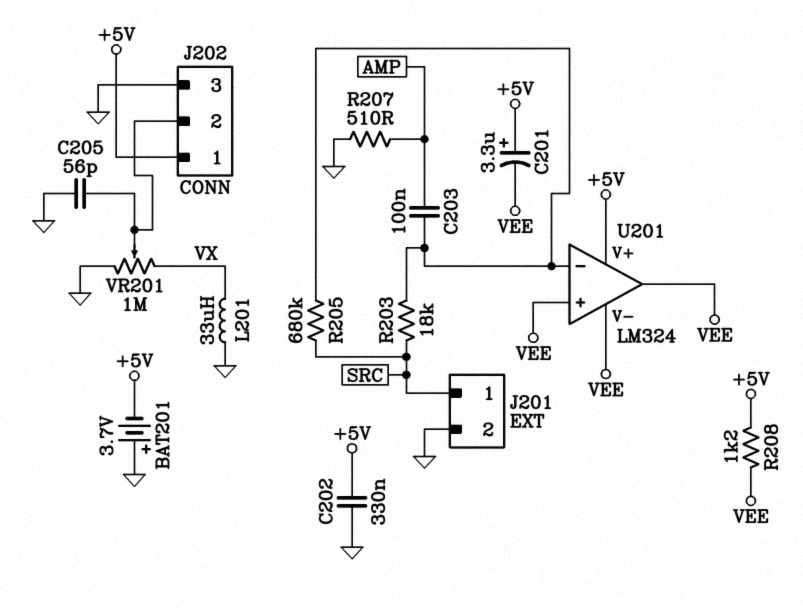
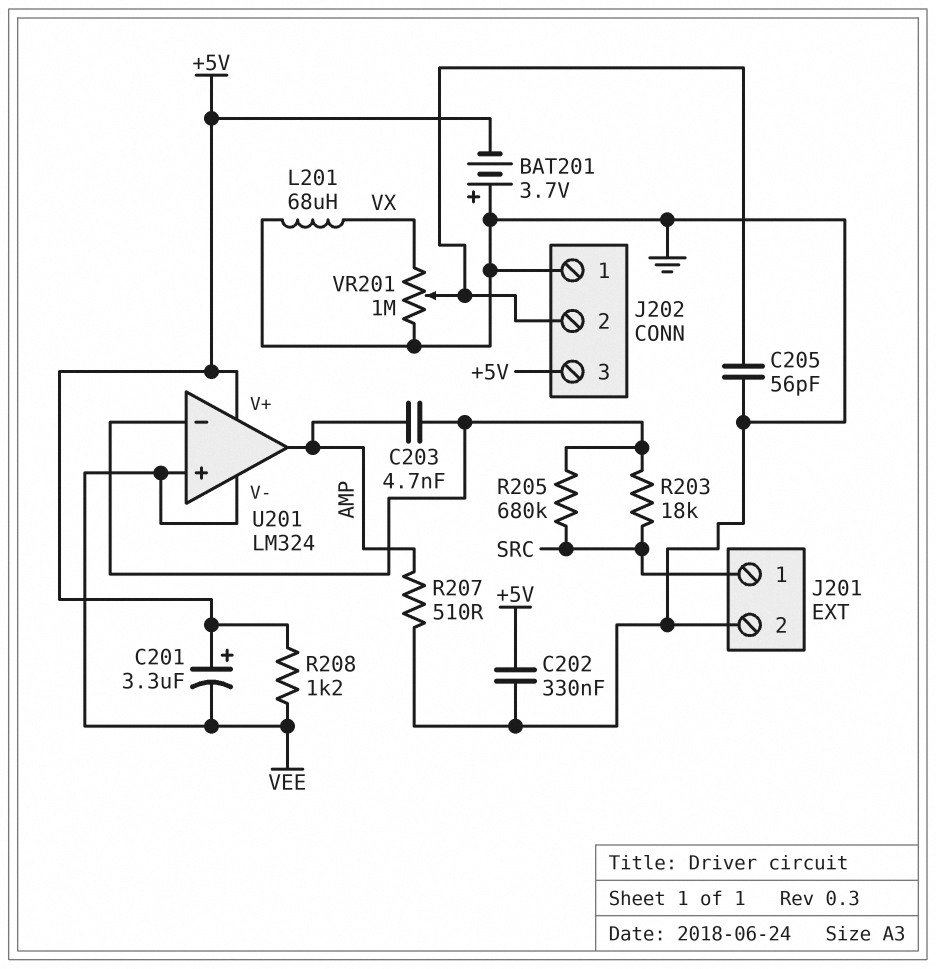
C203: 100nF (AMP, U201/in-) -> 4.7nF (AMP, U201/in-)
J202 pin 1: +5V -> GND
J202 pin 3: GND -> +5V
L201: 33uH (GND, VX) -> 68uH (GND, VX)
U201 pin out: VEE -> AMP

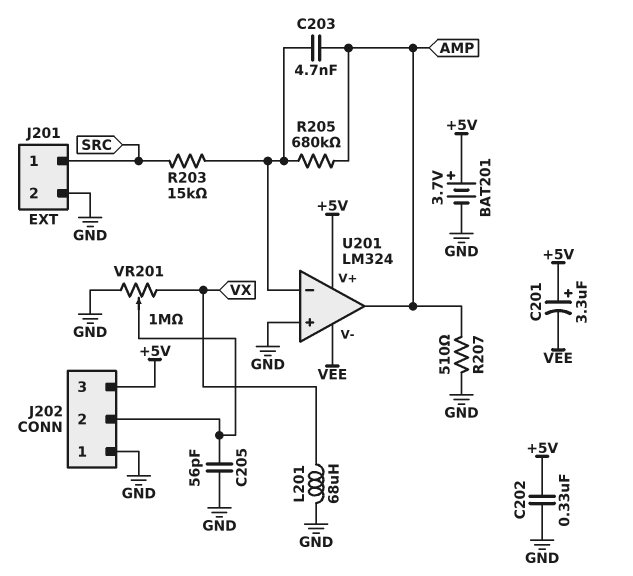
BAT201: 3.7V (plus GND, minus +5V) -> 3.7V (plus +5V, minus GND)
R203: 18k (SRC, U201/in-) -> 15k (SRC, U201/in-)
R205: 680k (SRC, U201/in-) -> 680k (AMP, U201/in-)
R208: 1.2k (+5V, VEE) -> none
U201 pin in+: VEE -> GND

